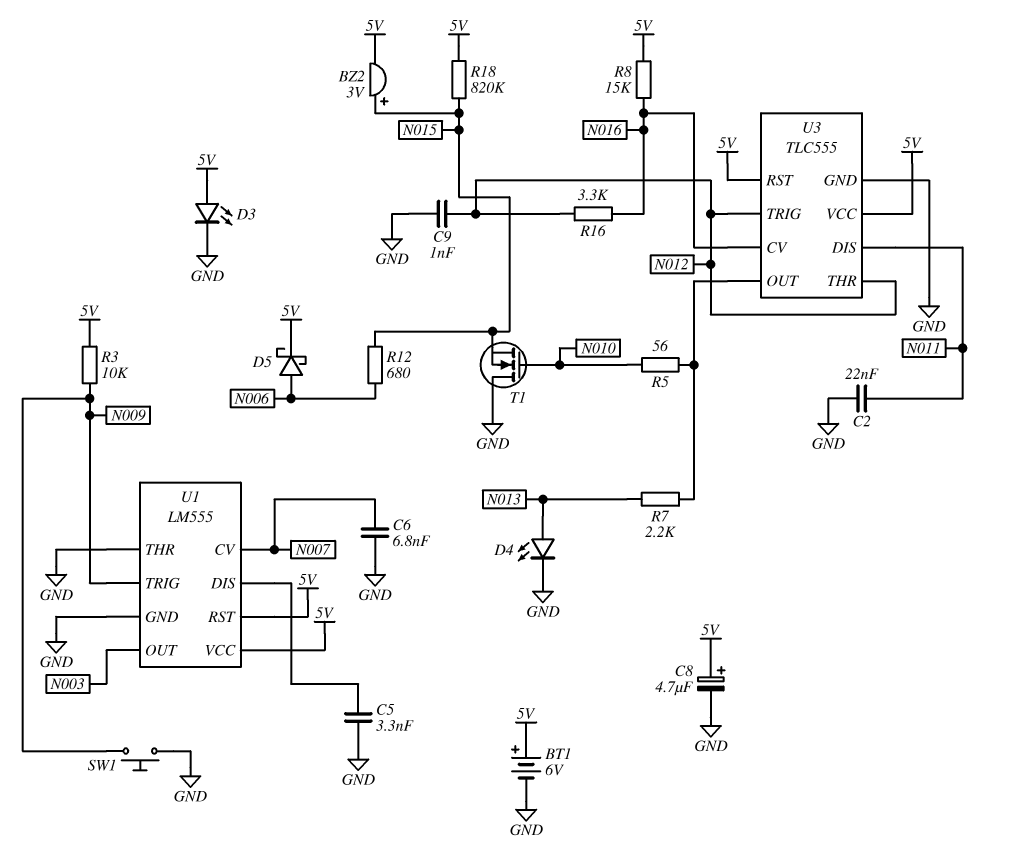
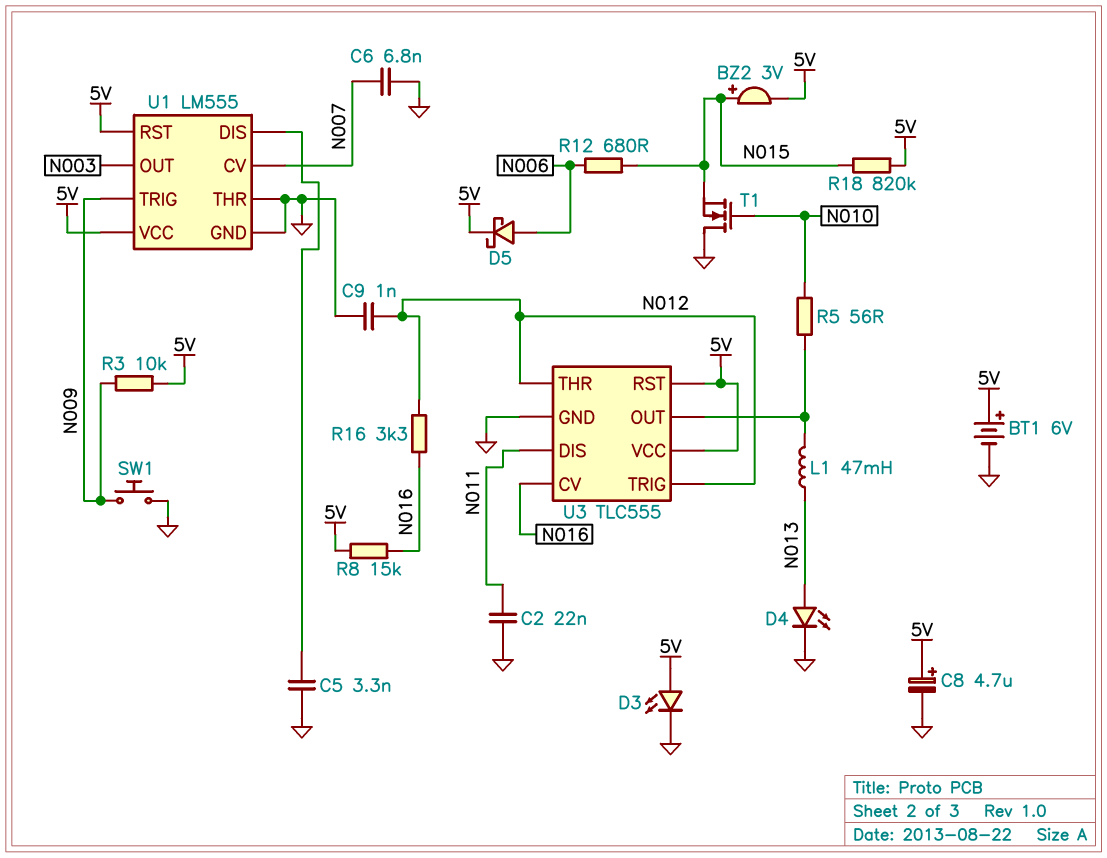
L1: none -> 47mH (N013, U3/OUT)
R7: 2.2k (N013, U3/OUT) -> none

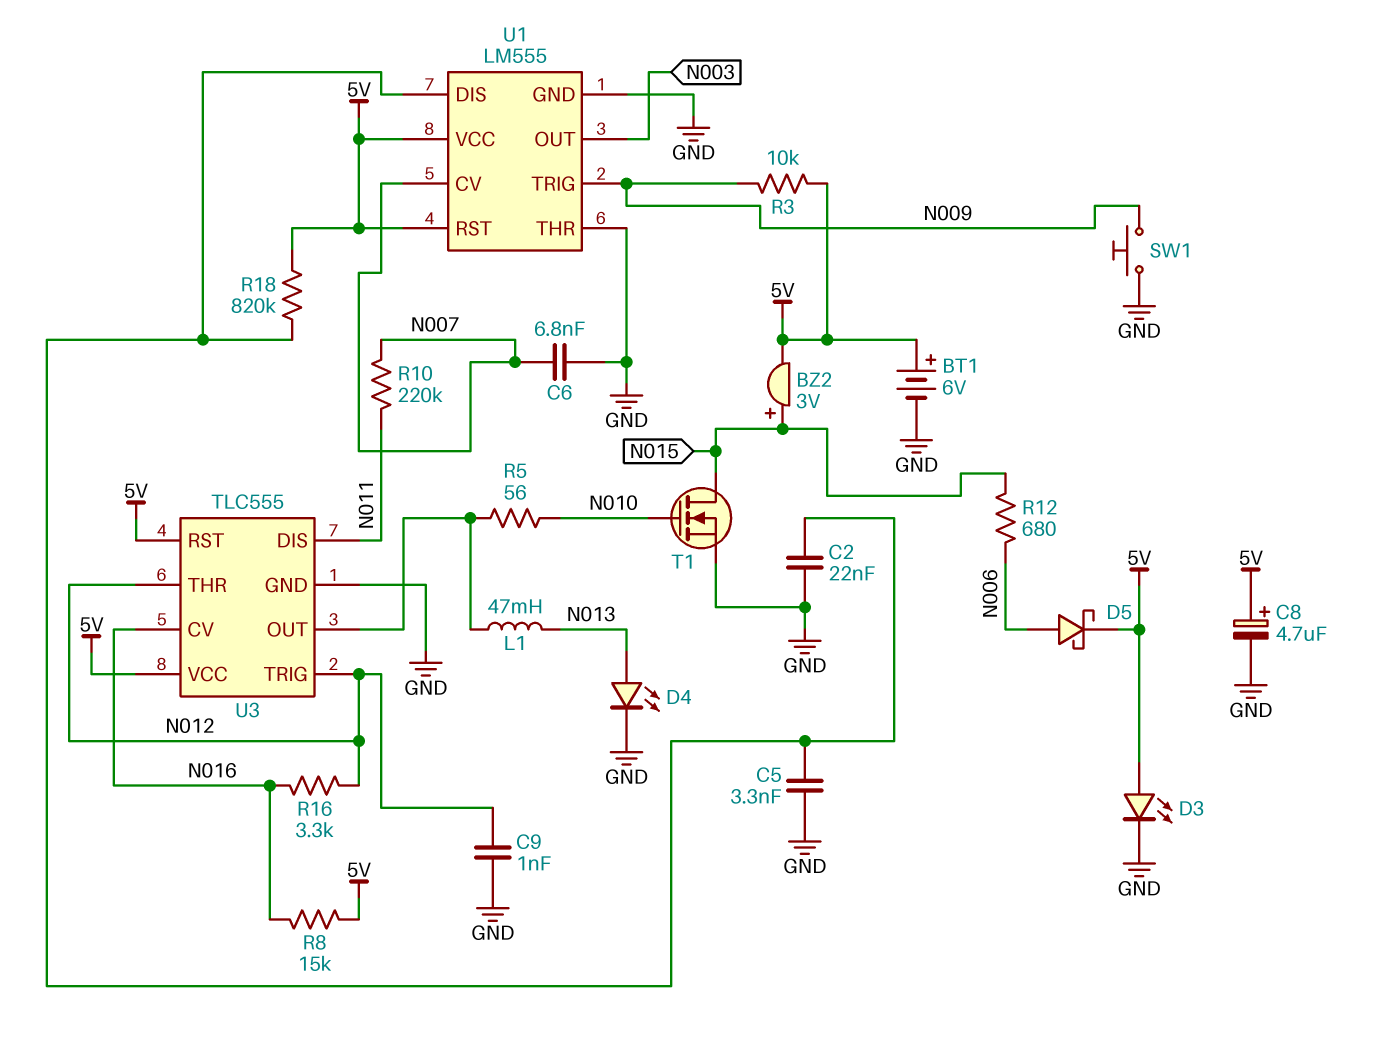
C2: 22nF (GND, N011) -> 22nF (GND, U1/DIS)
R10: none -> 220k (N007, N011)
R18: 820k (5V, N015) -> 820k (5V, U1/DIS)
T1: NMOS (G N010, D GND, S N015) -> NMOS (G N010, D N015, S GND)

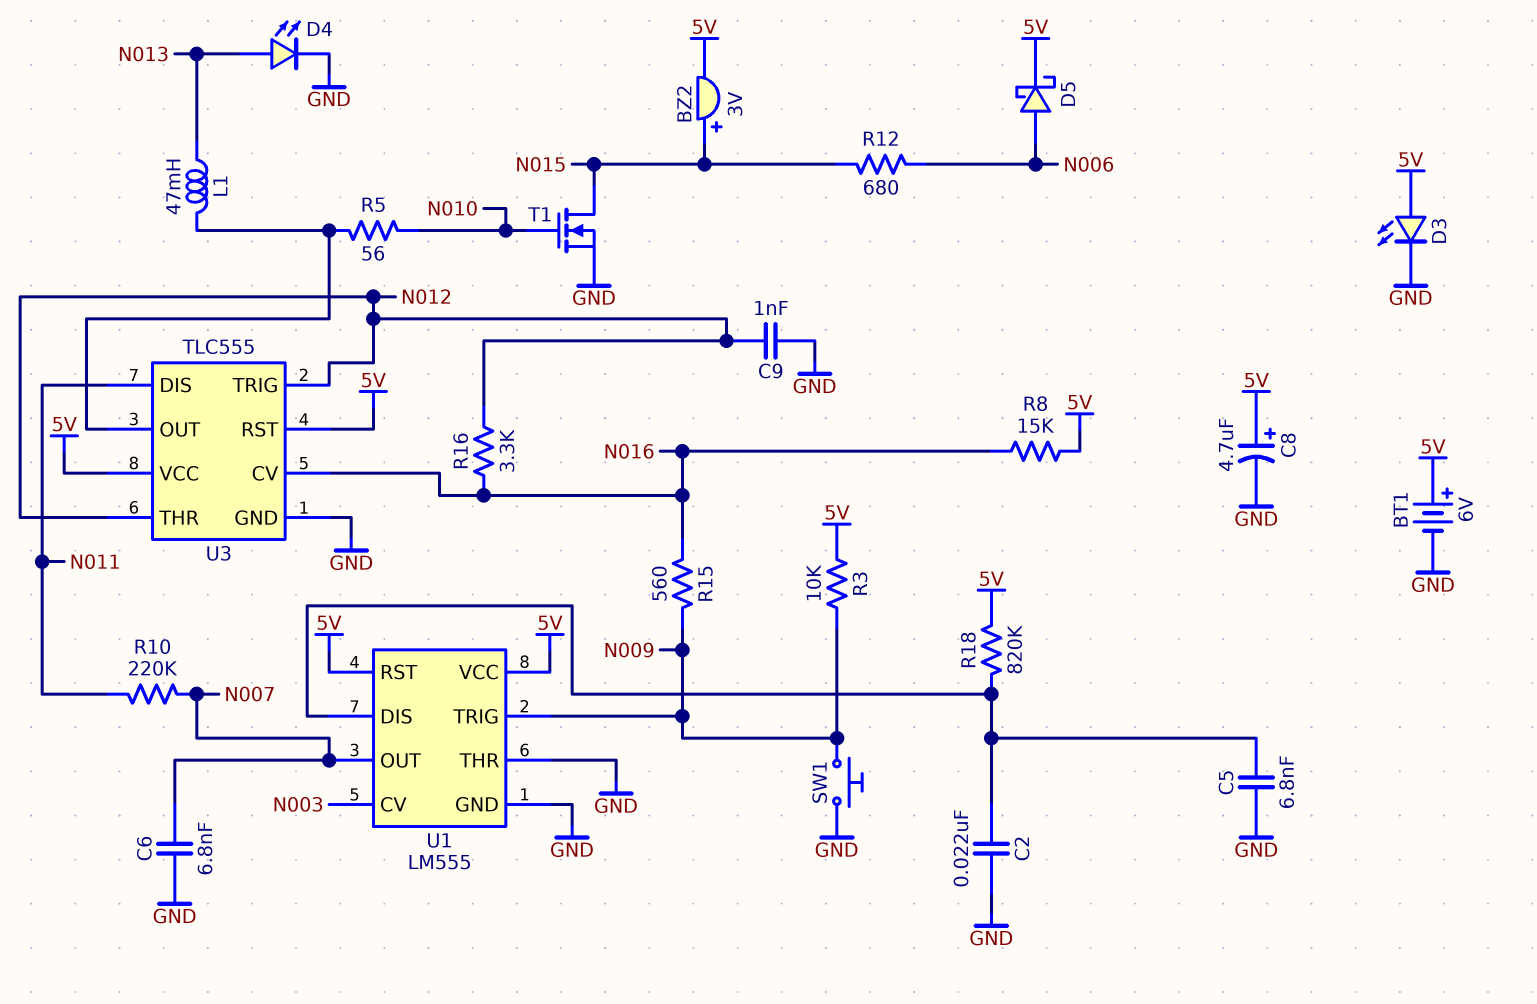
C5: 3.3nF (GND, U1/DIS) -> 6.8nF (GND, U1/DIS)
R15: none -> 560 (N009, N016)
U1 pin CV: N007 -> N003
U1 pin OUT: N003 -> N007

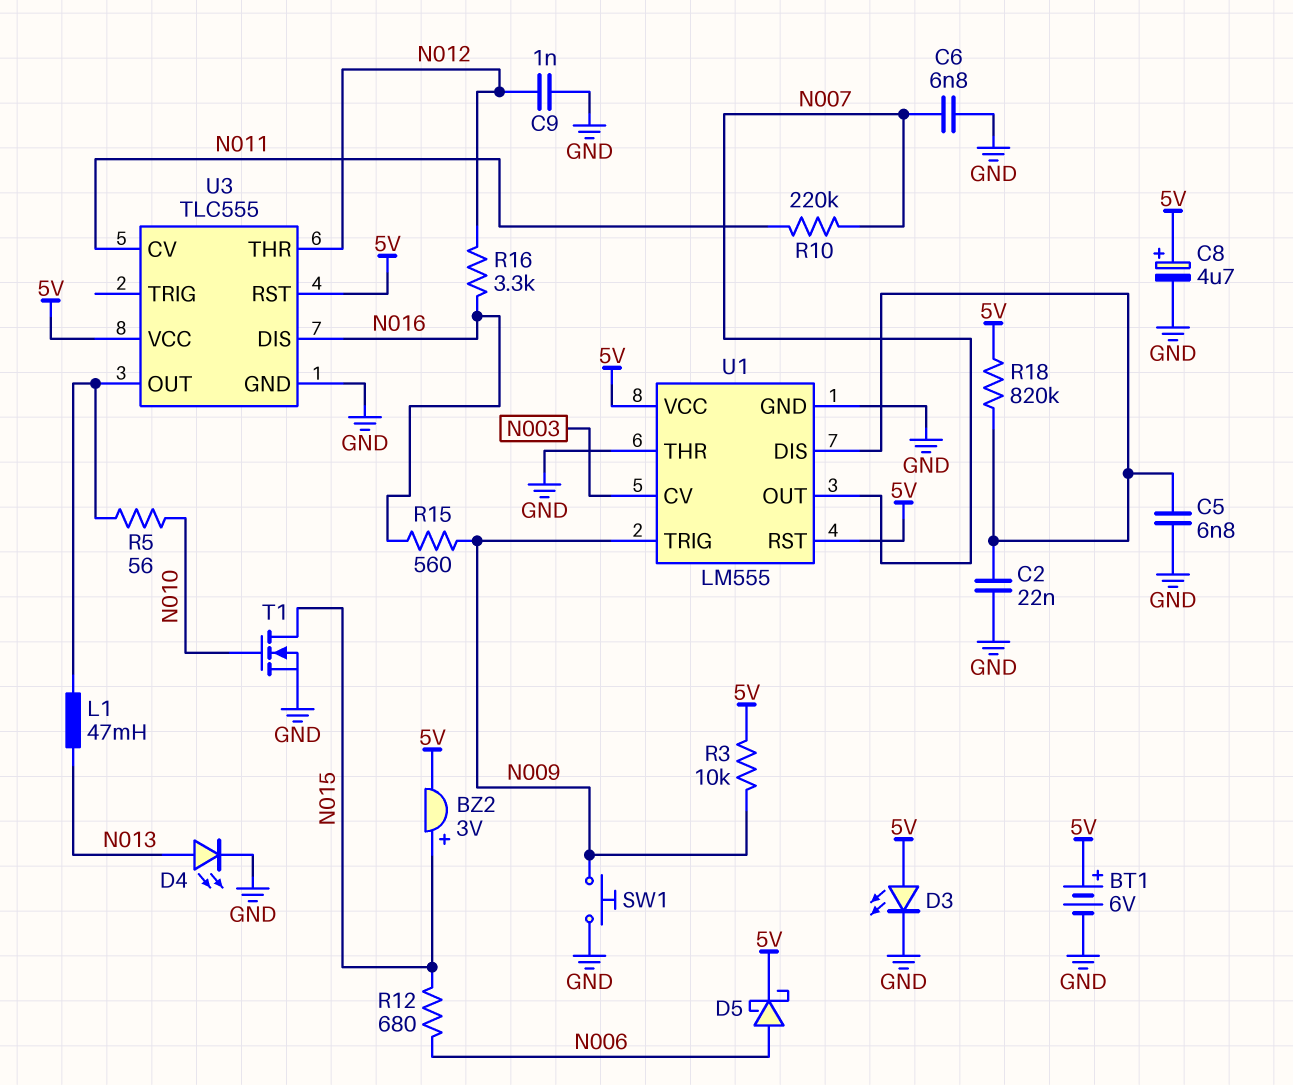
R8: 15k (5V, N016) -> none
U3 pin CV: N016 -> N011
U3 pin DIS: N011 -> N016
U3 pin TRIG: N012 -> none

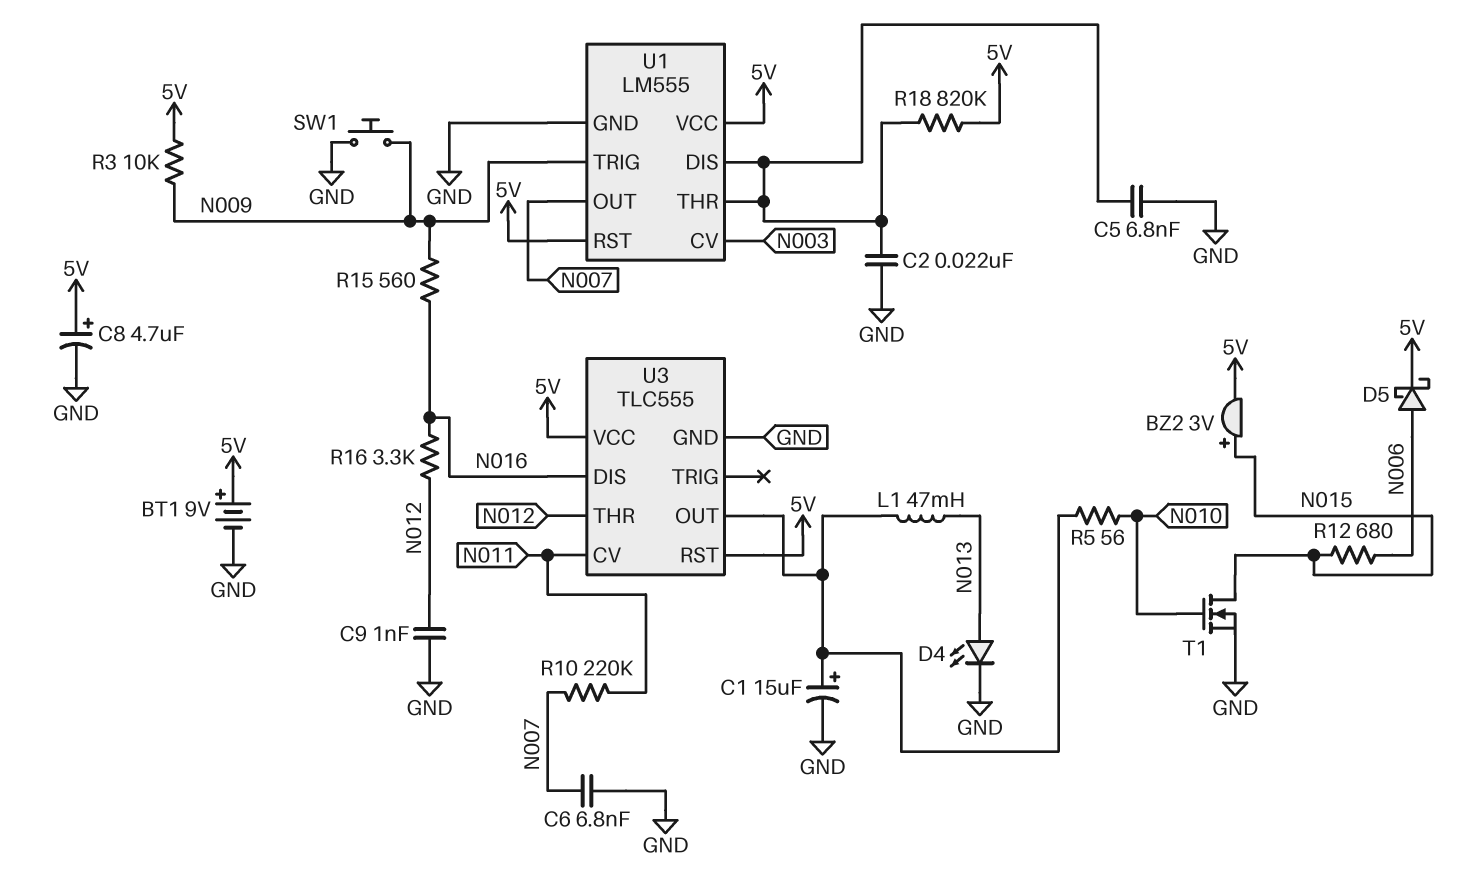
BT1: 6V (plus 5V, minus GND) -> 9V (plus 5V, minus GND)
C1: none -> 15uF (plus U3/OUT, minus GND)
D3: LED (A 5V, K GND) -> none
U1 pin THR: GND -> U1/DIS

